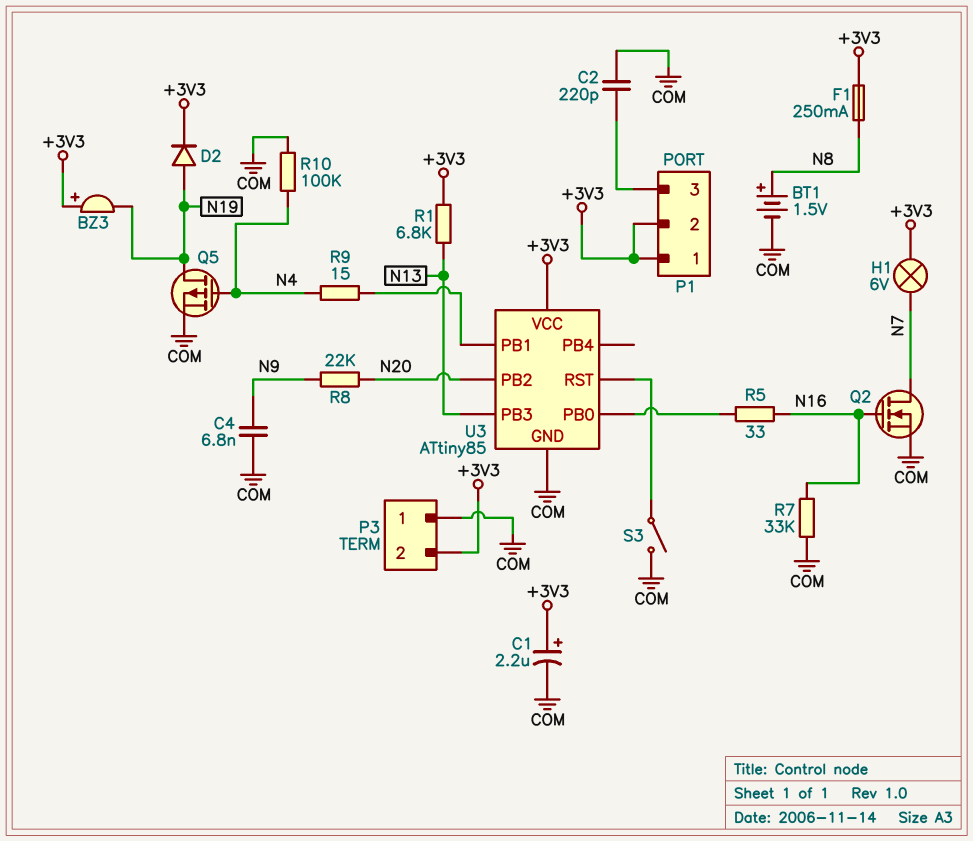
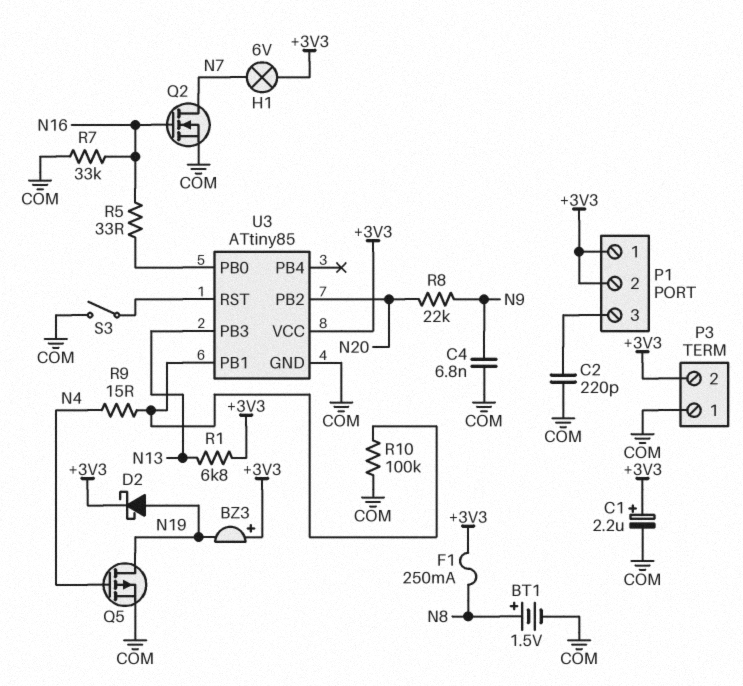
D2: diode (A N19, K +3V3) -> schottky (A N19, K +3V3)
R10: 100k (COM, N4) -> 100k (COM, U3/PB1)

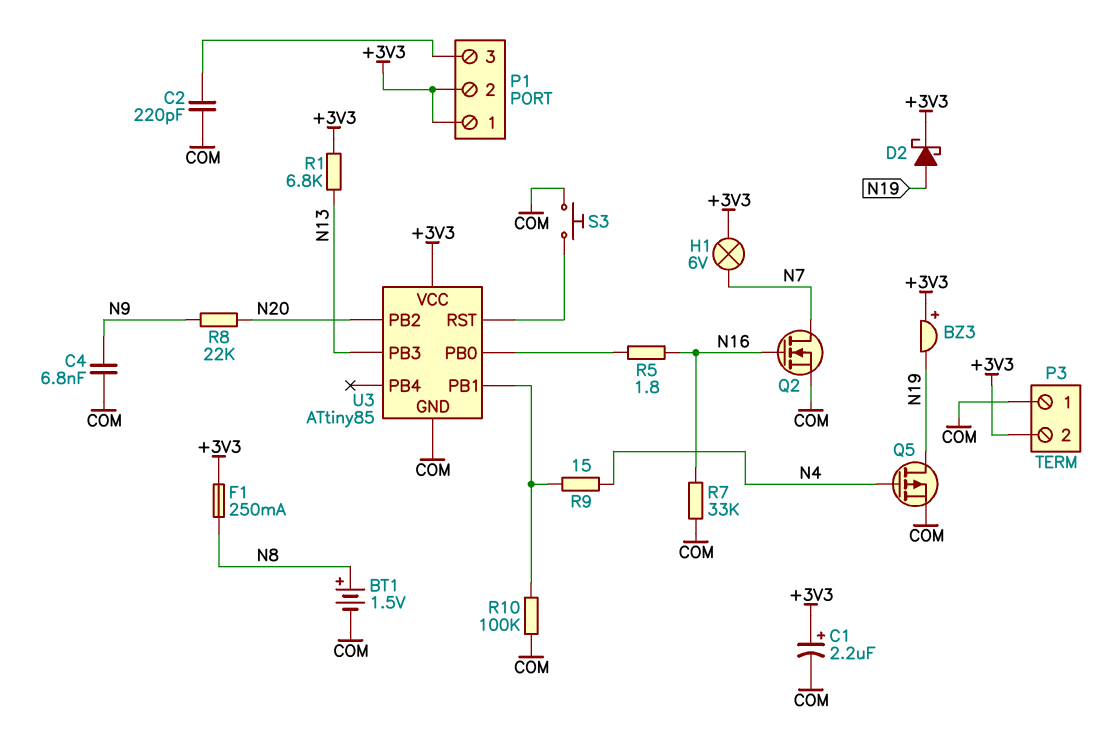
R5: 33 (N16, U3/PB0) -> 1.8 (N16, U3/PB0)
S3: switch (COM, U3/RST) -> button (COM, U3/RST)

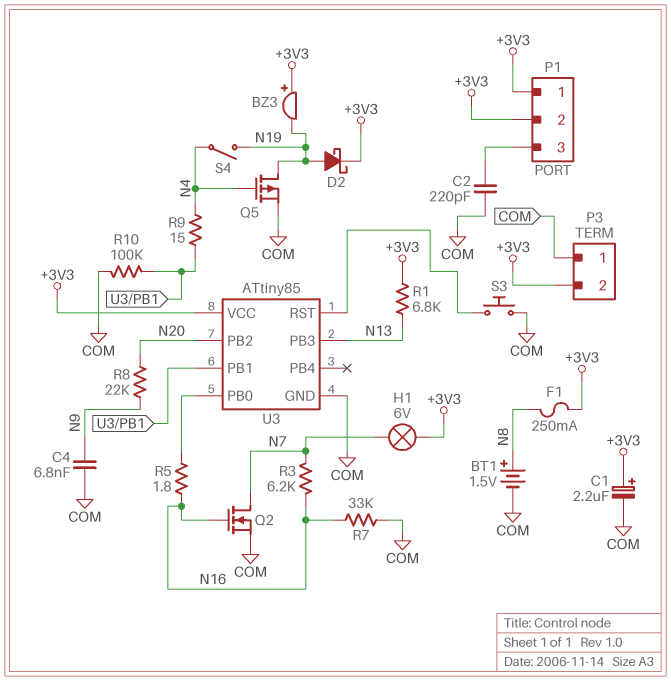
R3: none -> 6.2k (N7, N16)
S4: none -> switch (N4, N19)

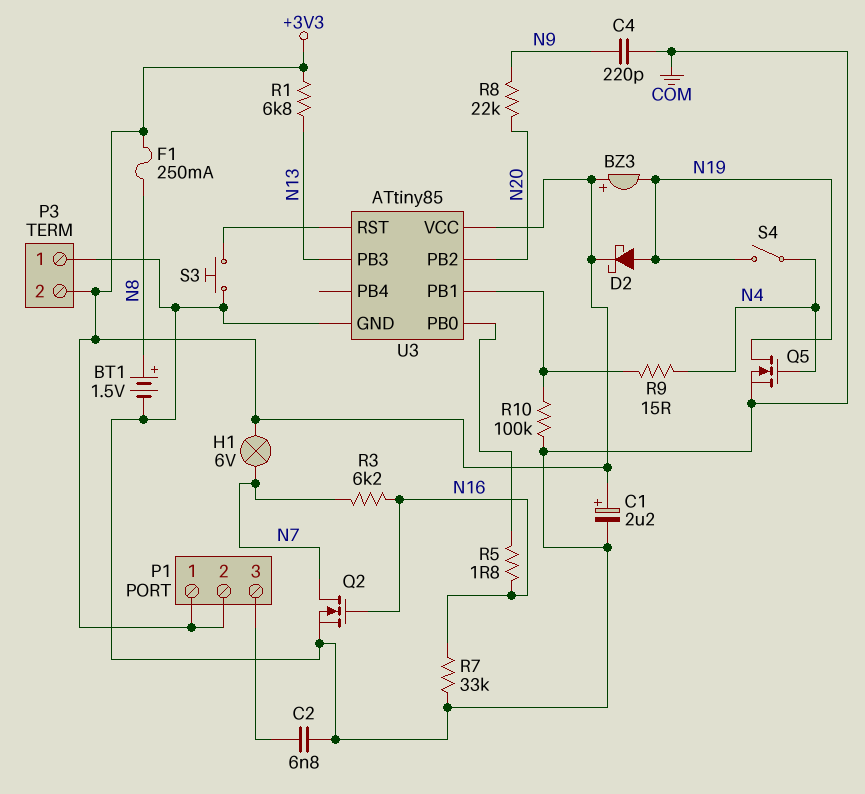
C2: 220pF (COM, P1/3) -> 6.8nF (COM, P1/3)
C4: 6.8nF (COM, N9) -> 220pF (COM, N9)
Q5: PMOS (G N4, D N19, S COM) -> NMOS (G N4, D N19, S COM)

